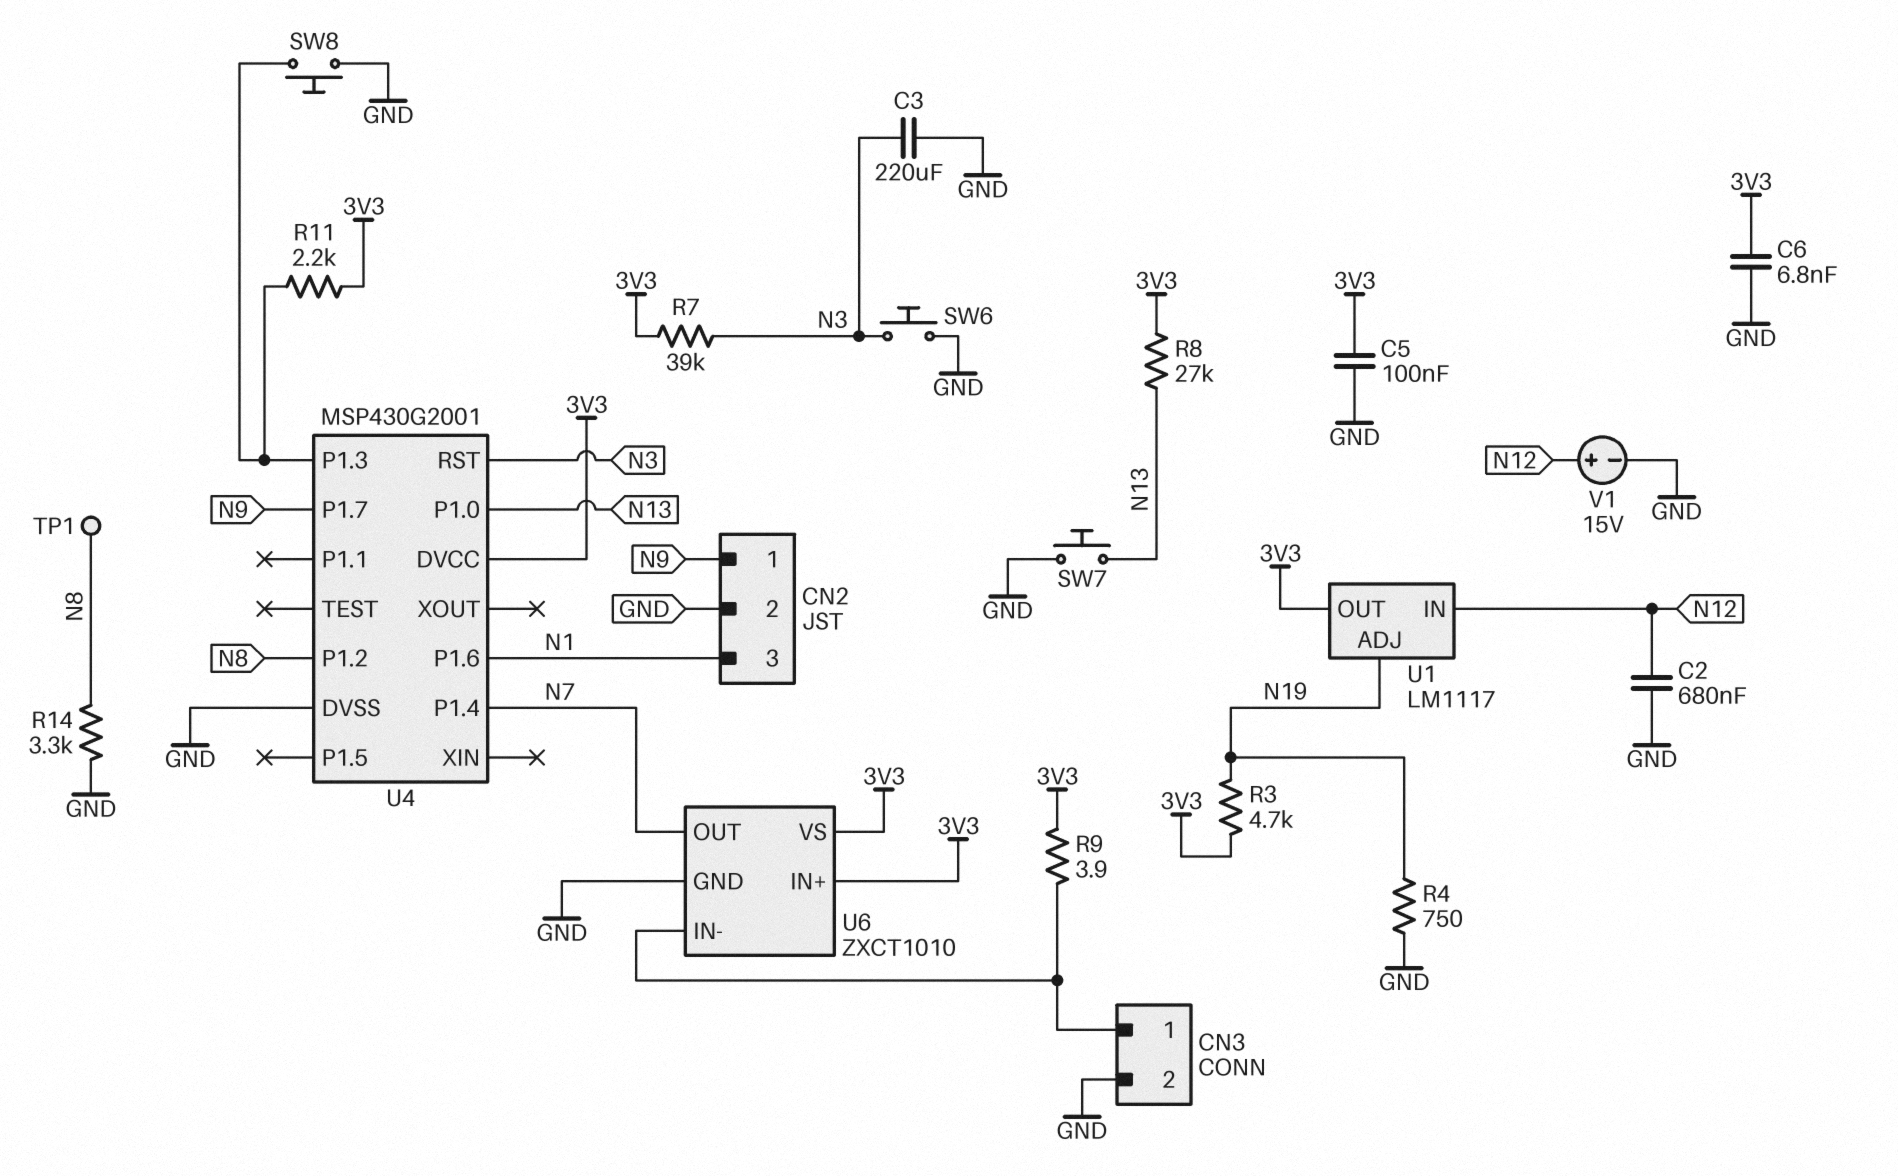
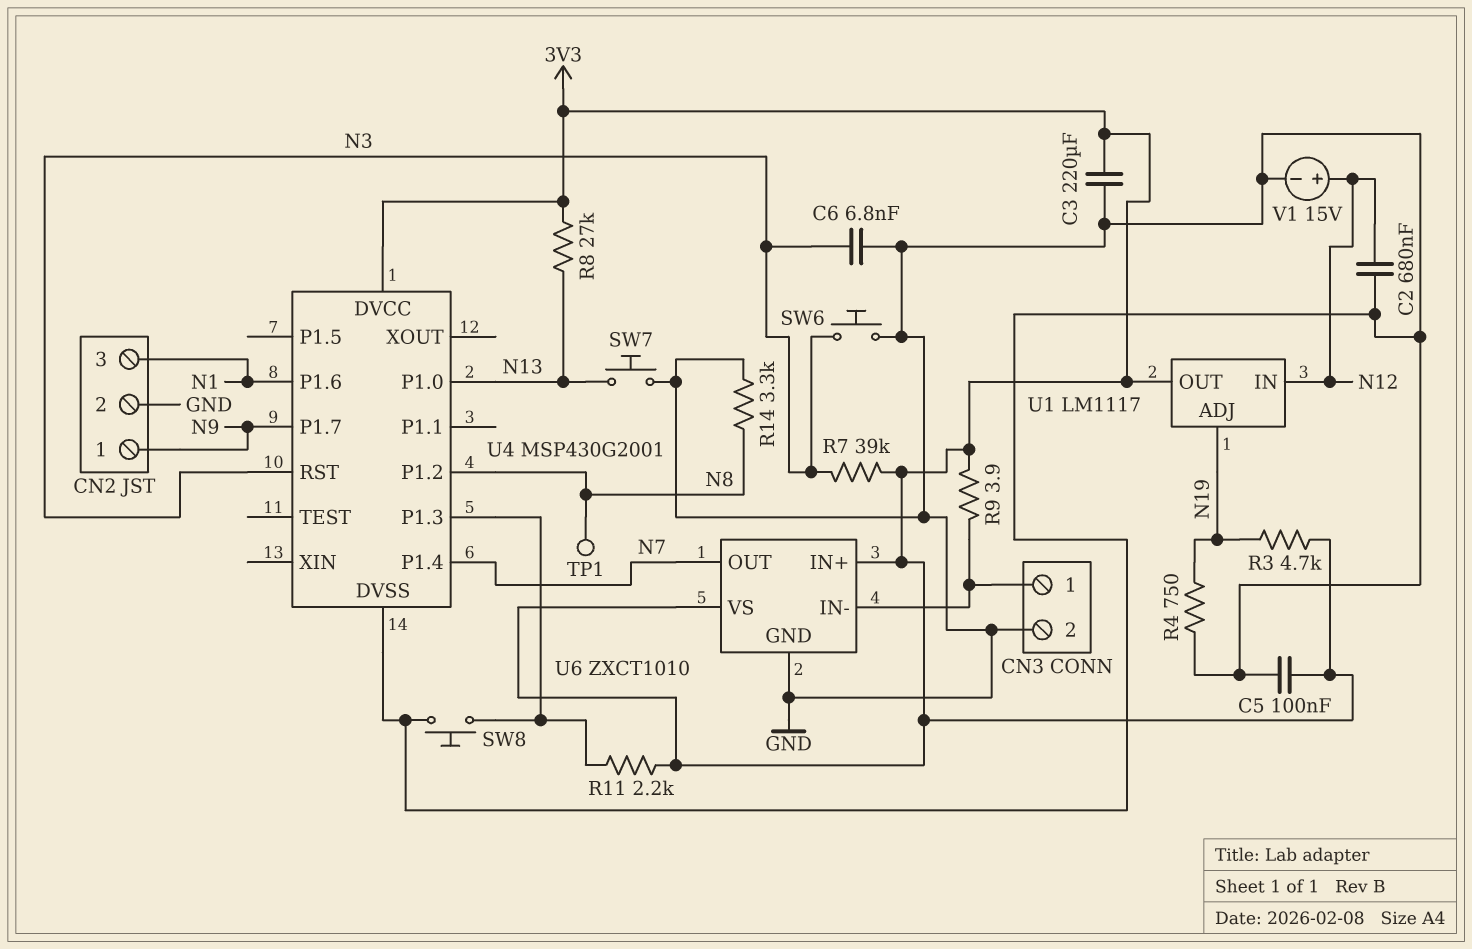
C3: 220uF (GND, N3) -> 220uF (3V3, GND)
C6: 6.8nF (3V3, GND) -> 6.8nF (GND, N3)

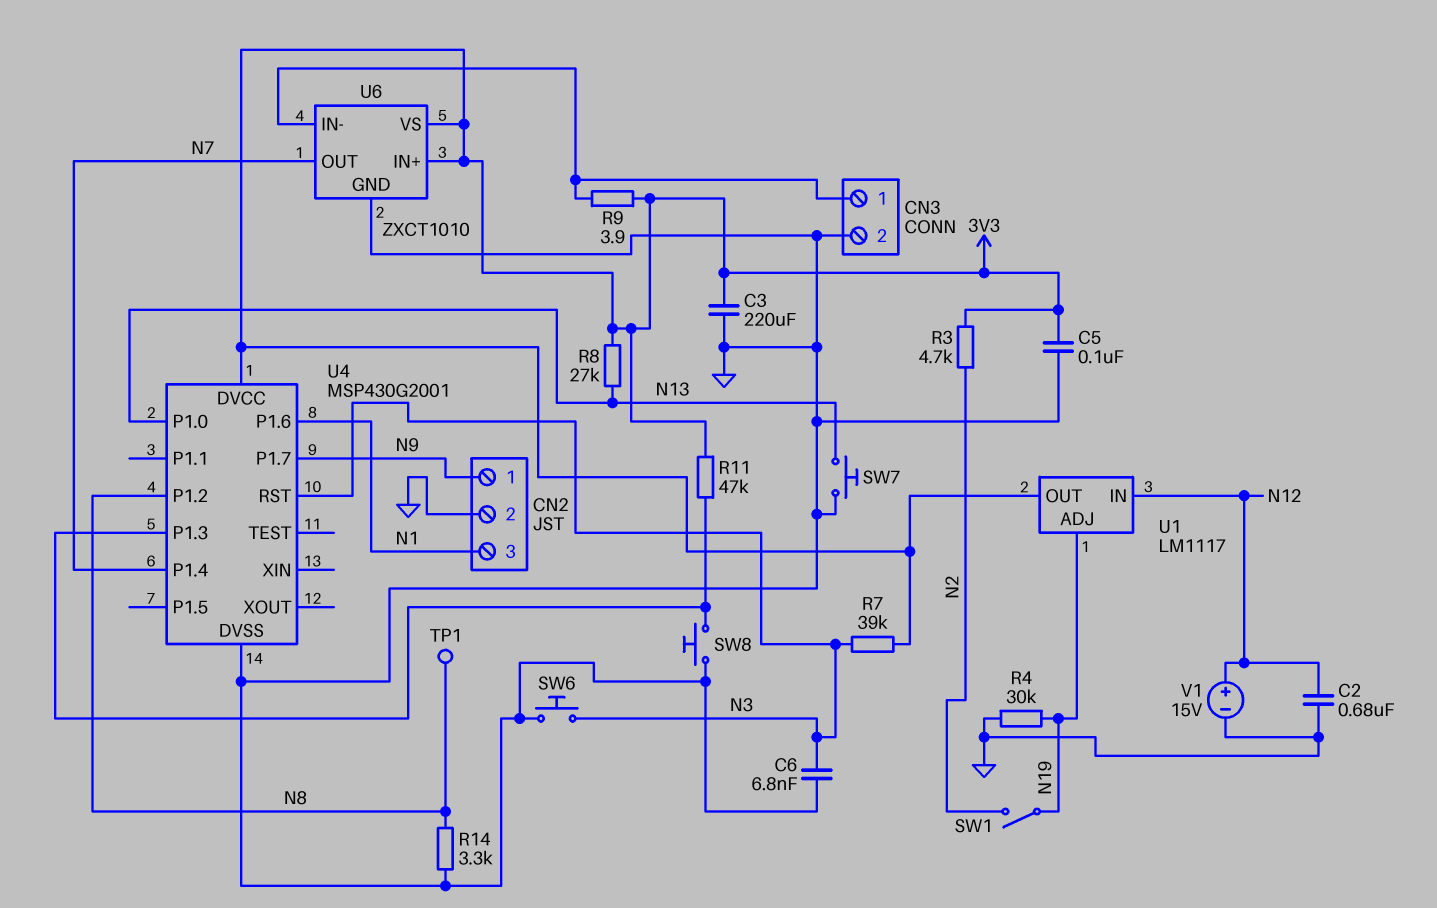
R3: 4.7k (3V3, N19) -> 4.7k (3V3, N2)
R4: 750 (GND, N19) -> 30k (GND, N19)
R11: 2.2k (3V3, U4/P1.3) -> 47k (3V3, U4/P1.3)
SW1: none -> switch (N2, N19)

